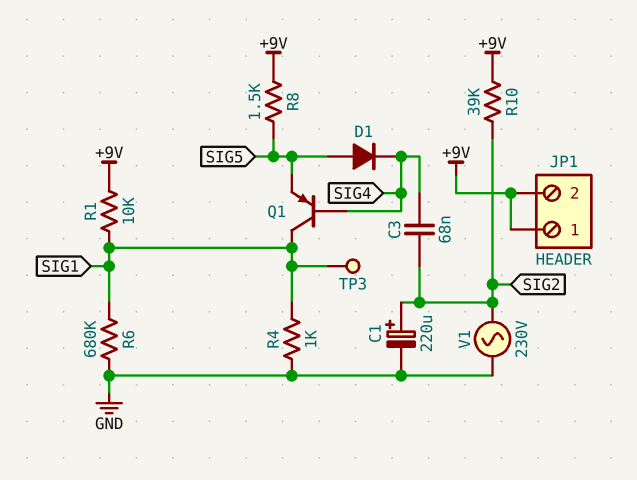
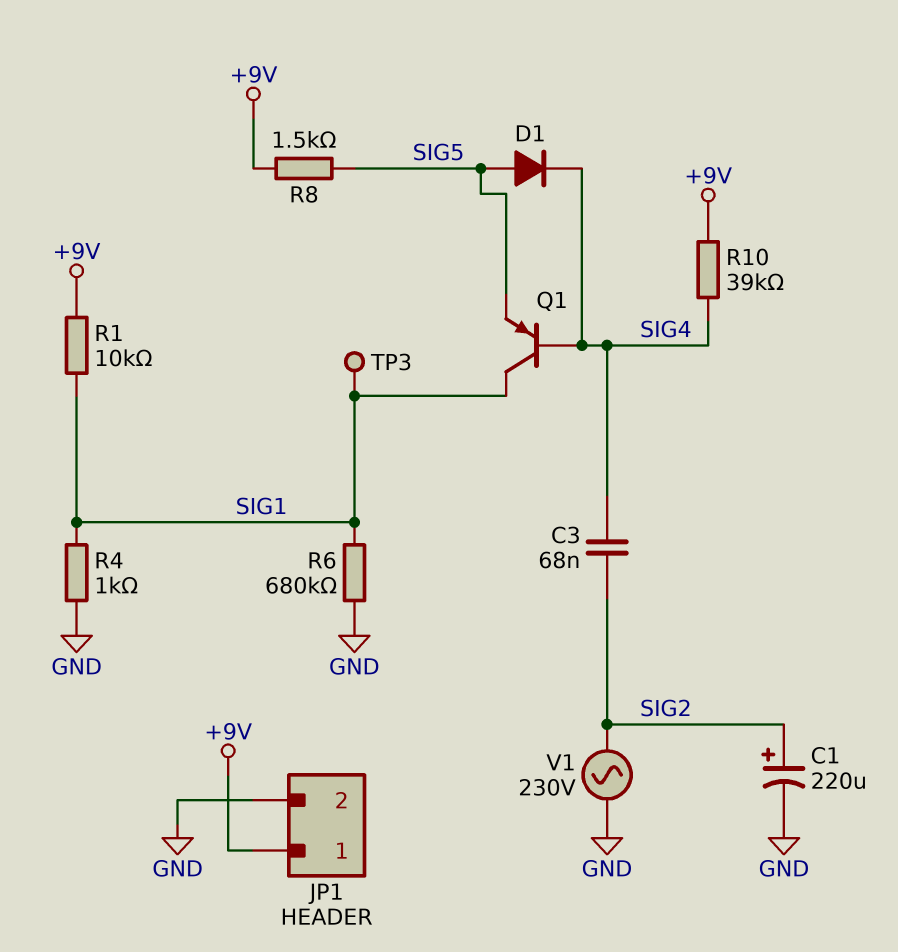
JP1 pin 2: +9V -> GND
R10: 39k (+9V, SIG2) -> 39k (+9V, SIG4)

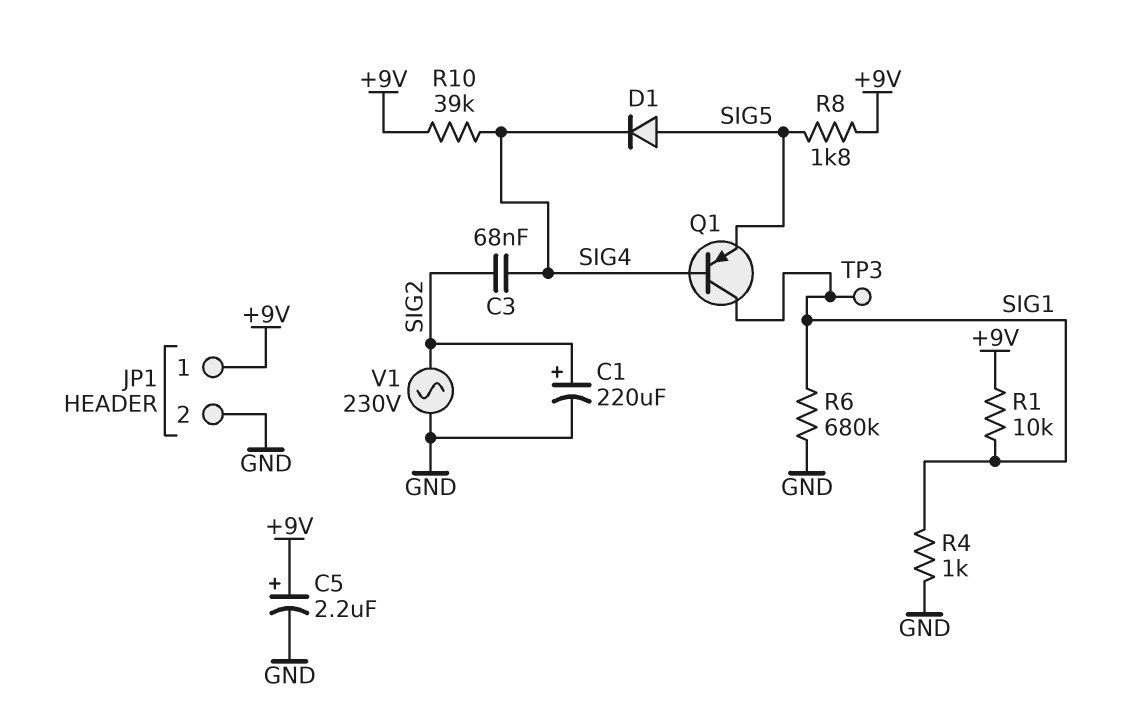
C5: none -> 2.2uF (plus +9V, minus GND)
R8: 1.5k (+9V, SIG5) -> 1.8k (+9V, SIG5)

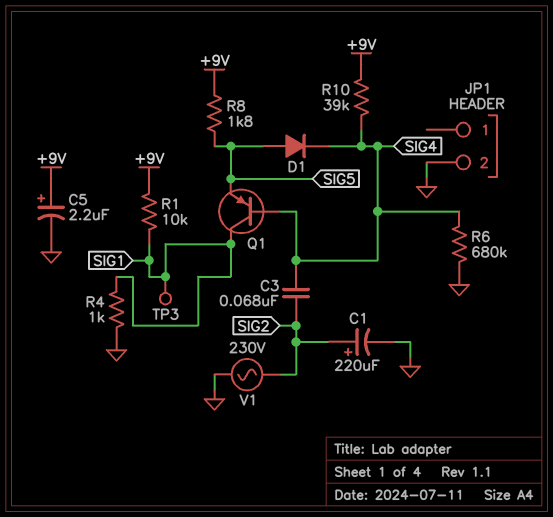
JP1 pin 1: +9V -> none
R6: 680k (GND, SIG1) -> 680k (GND, SIG4)

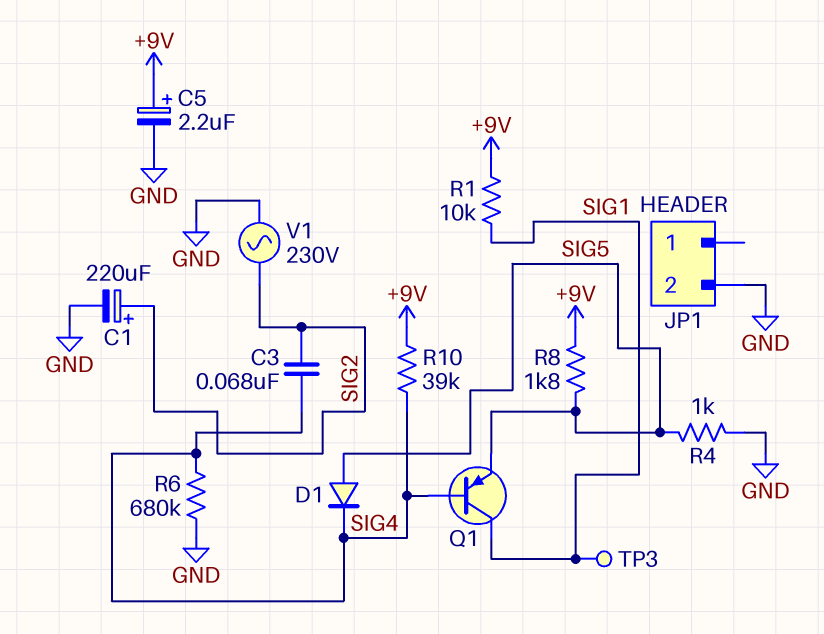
R4: 1k (GND, SIG1) -> 1k (GND, SIG5)

